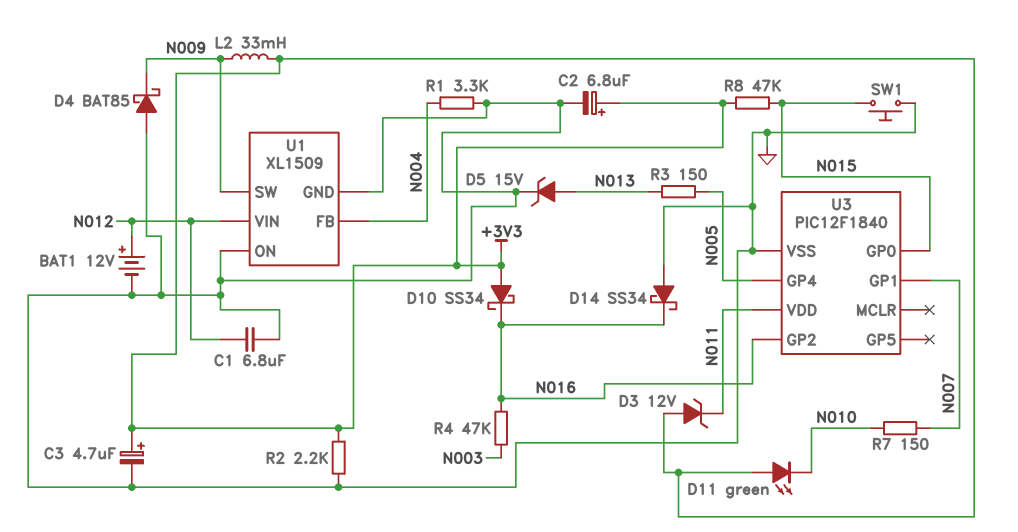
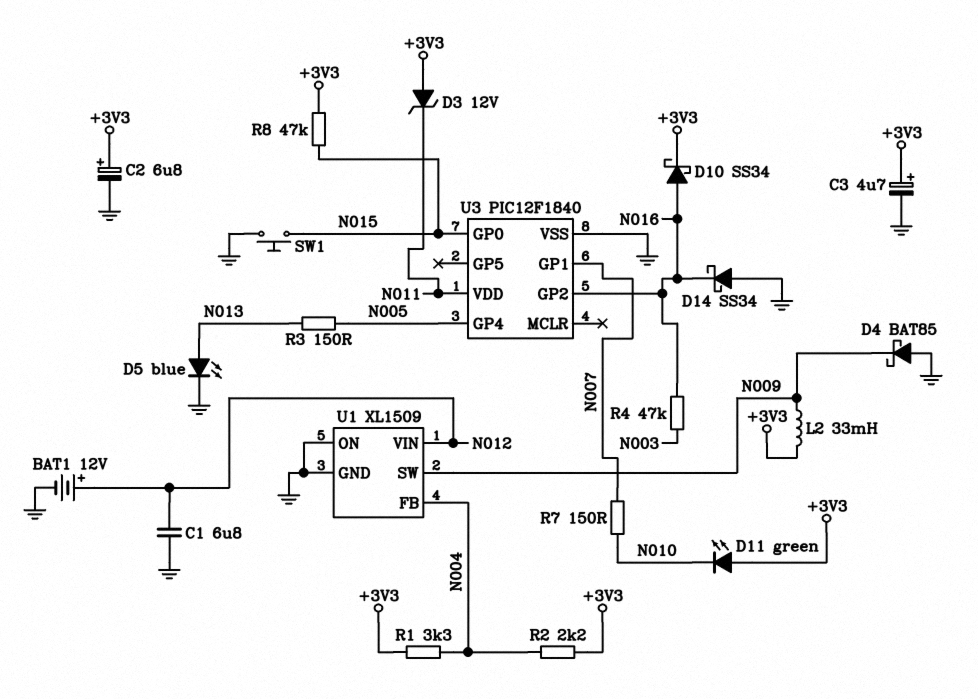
D5: zener 15V (A N013, K GND) -> LED blue (A N013, K GND)
D10: schottky SS34 (A +3V3, K N016) -> schottky SS34 (A N016, K +3V3)
R1: 3.3k (GND, N004) -> 3.3k (+3V3, N004)
R2: 2.2k (+3V3, GND) -> 2.2k (+3V3, N004)

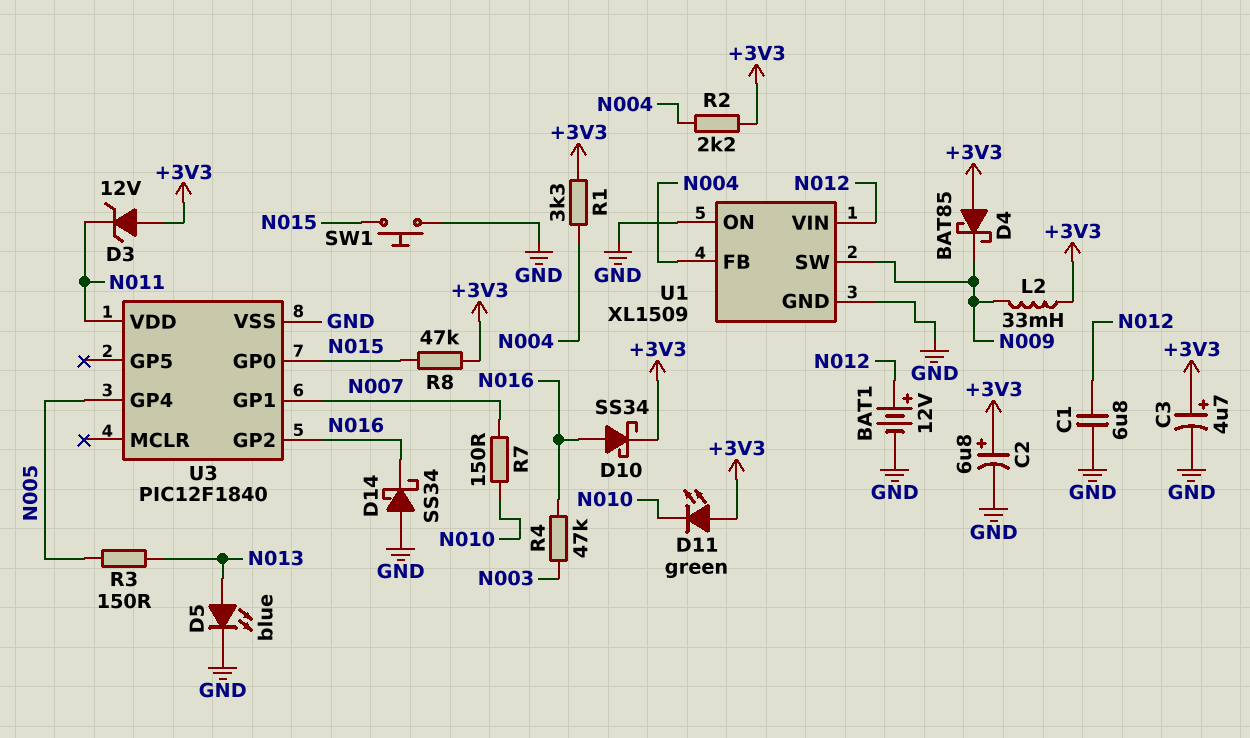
D4: schottky BAT85 (A GND, K N009) -> schottky BAT85 (A +3V3, K N009)

